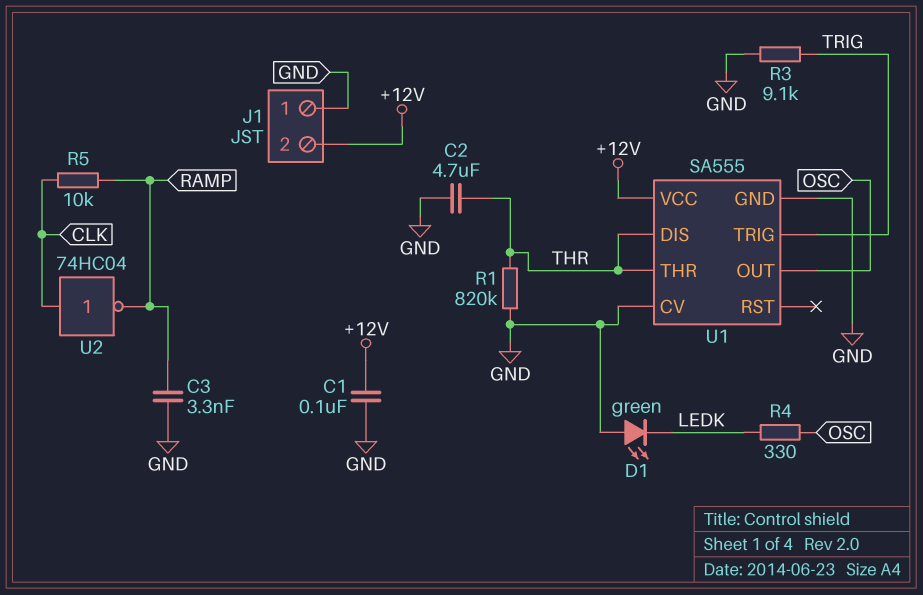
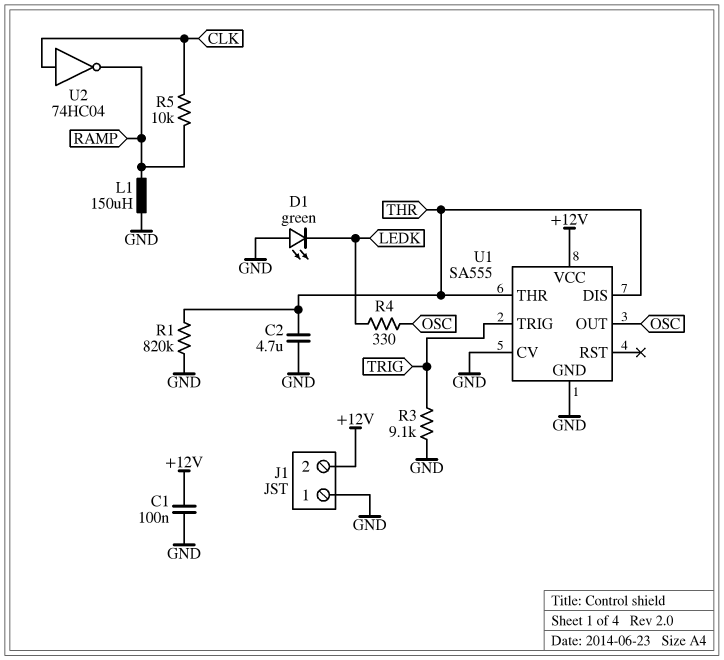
C3: 3.3nF (GND, RAMP) -> none
L1: none -> 150uH (GND, RAMP)

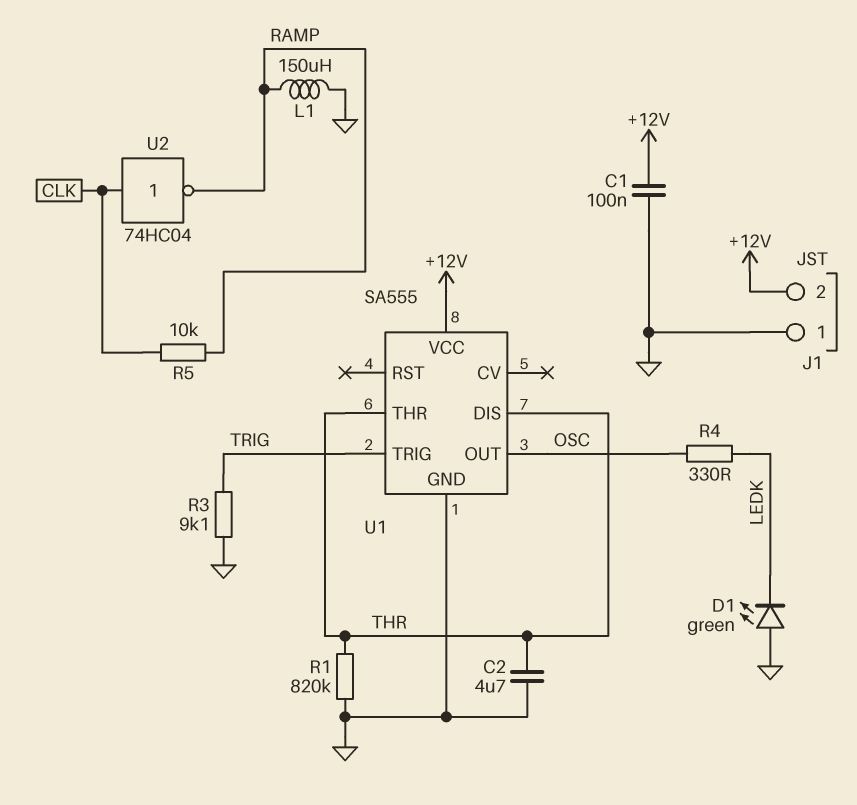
U1 pin CV: GND -> none

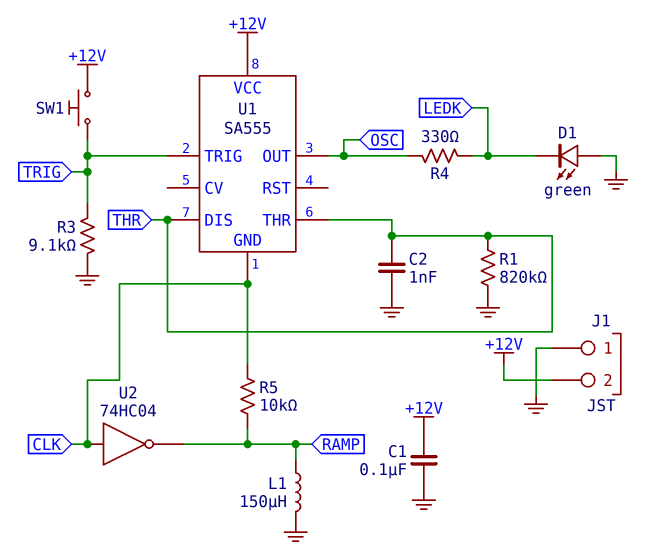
C2: 4.7uF (GND, THR) -> 1nF (GND, THR)
SW1: none -> button (+12V, TRIG)
U1 pin GND: GND -> CLK

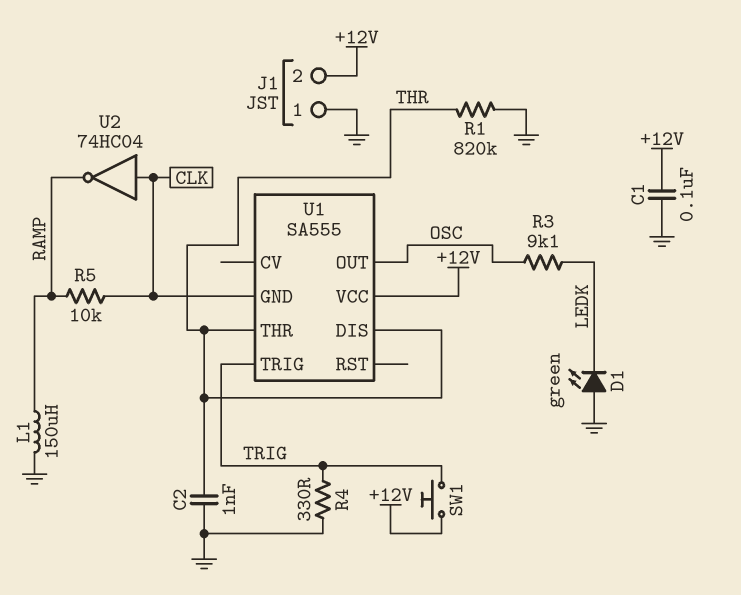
R3: 9.1k (GND, TRIG) -> 9.1k (LEDK, OSC)
R4: 330 (LEDK, OSC) -> 330 (GND, TRIG)

